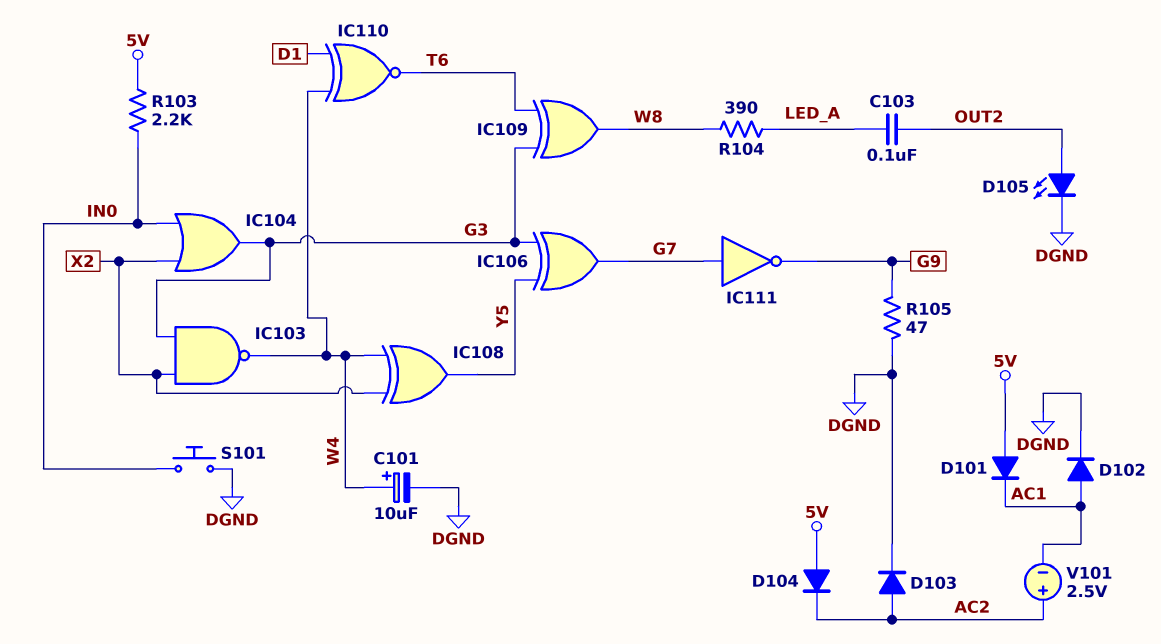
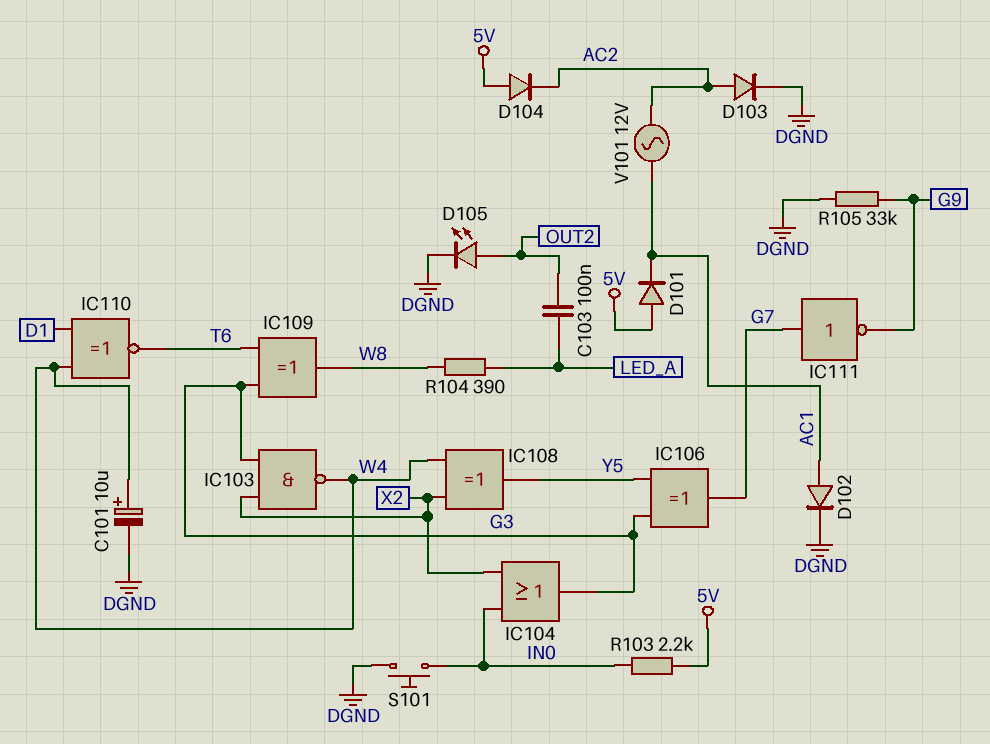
R105: 47 (DGND, G9) -> 33k (DGND, G9)
V101: 2.5V (plus AC2, minus AC1) -> AC 12V (AC1, AC2)

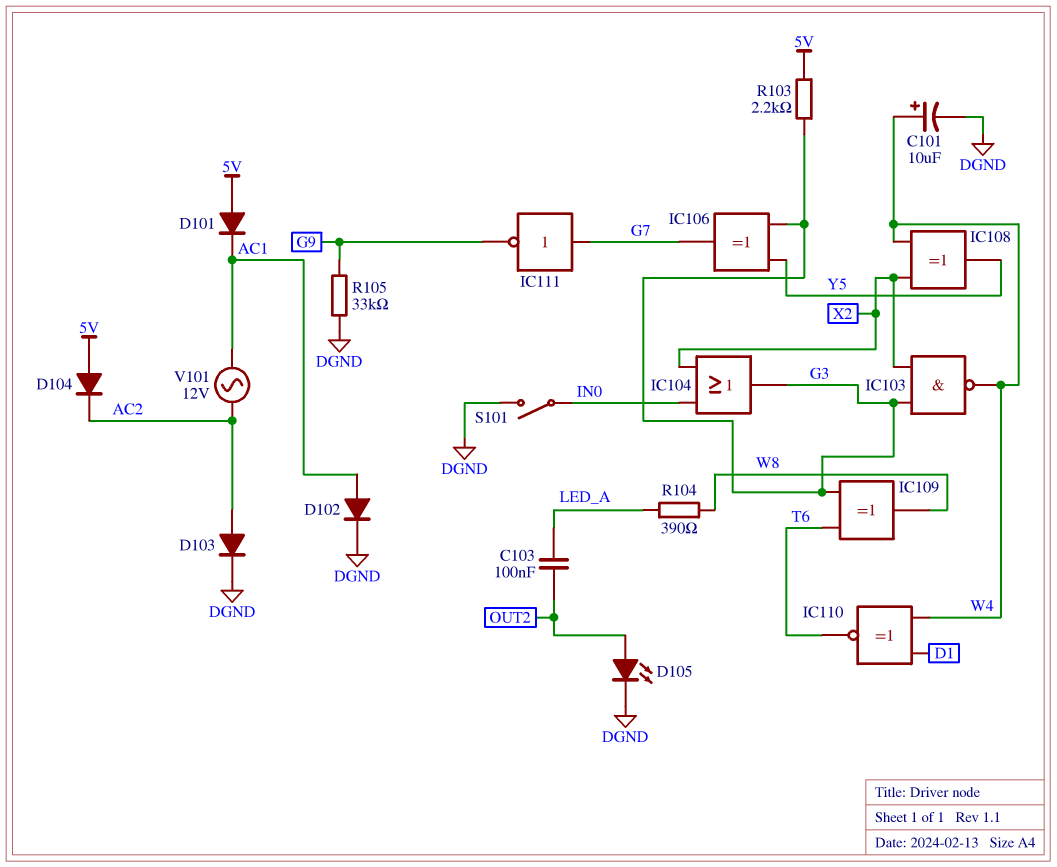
R103: 2.2k (5V, IN0) -> 2.2k (5V, G3)
S101: button (DGND, IN0) -> switch (DGND, IN0)

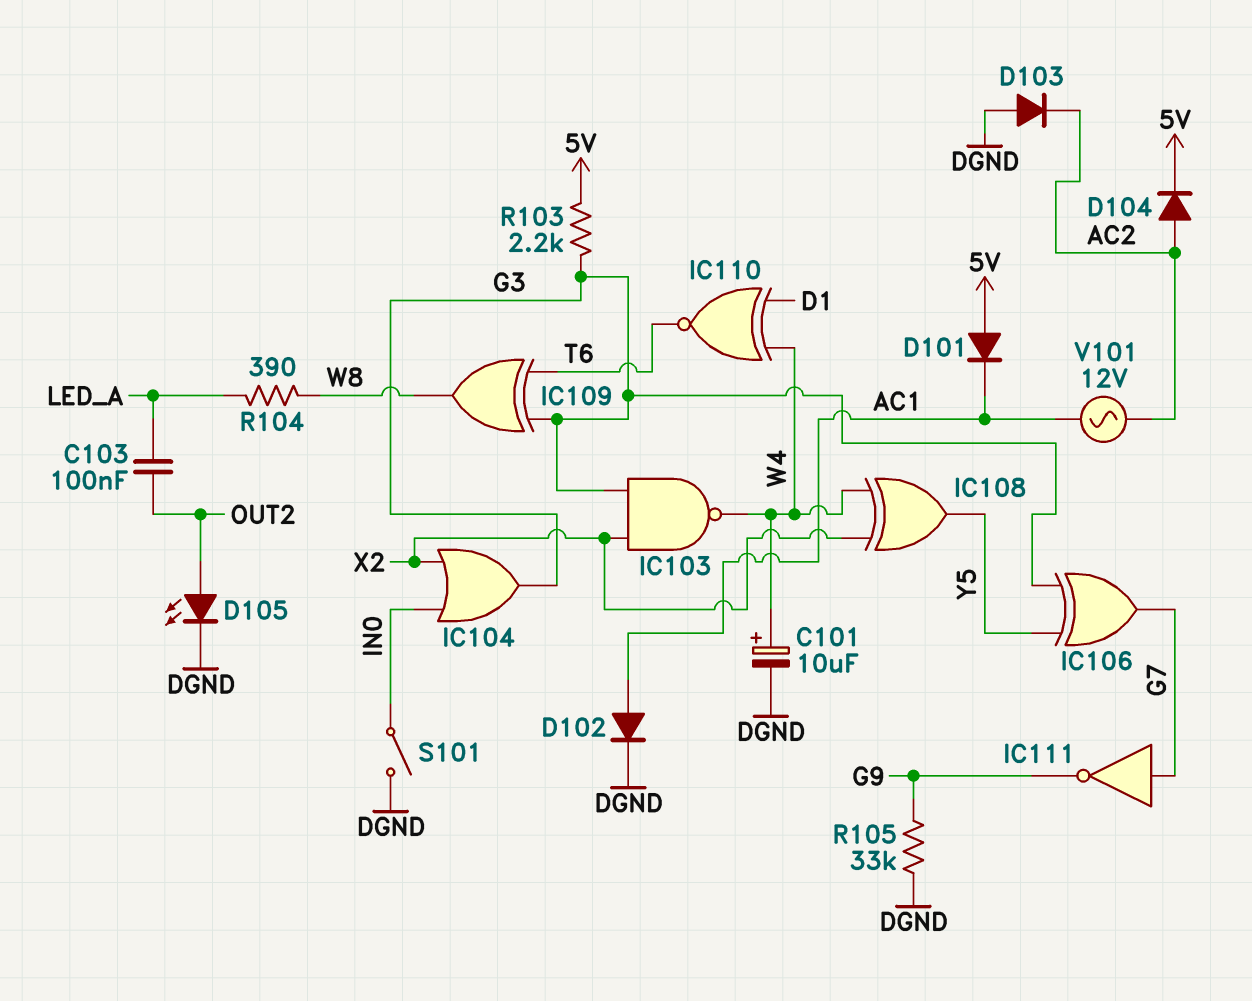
D103: diode (A AC2, K DGND) -> diode (A DGND, K AC2)
D104: diode (A 5V, K AC2) -> diode (A AC2, K 5V)

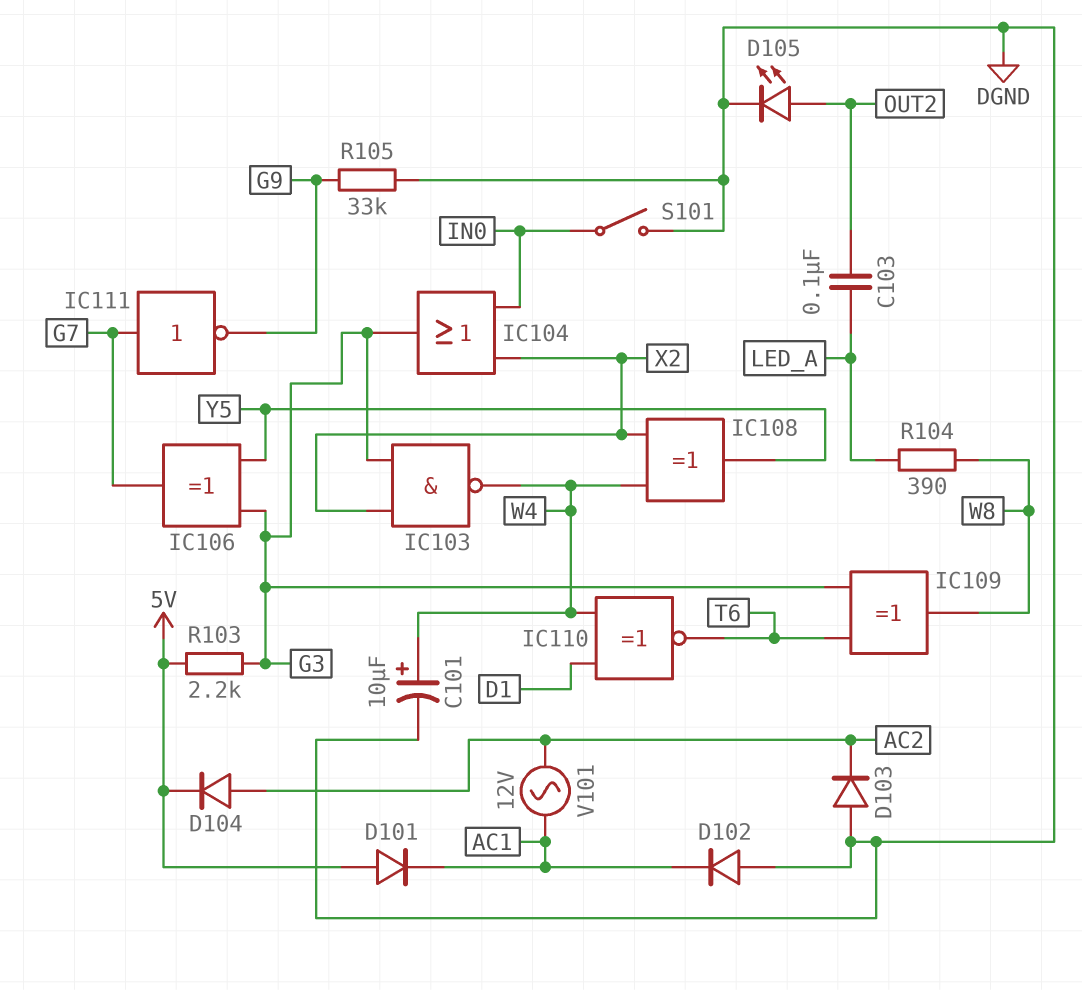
D102: diode (A AC1, K DGND) -> diode (A DGND, K AC1)

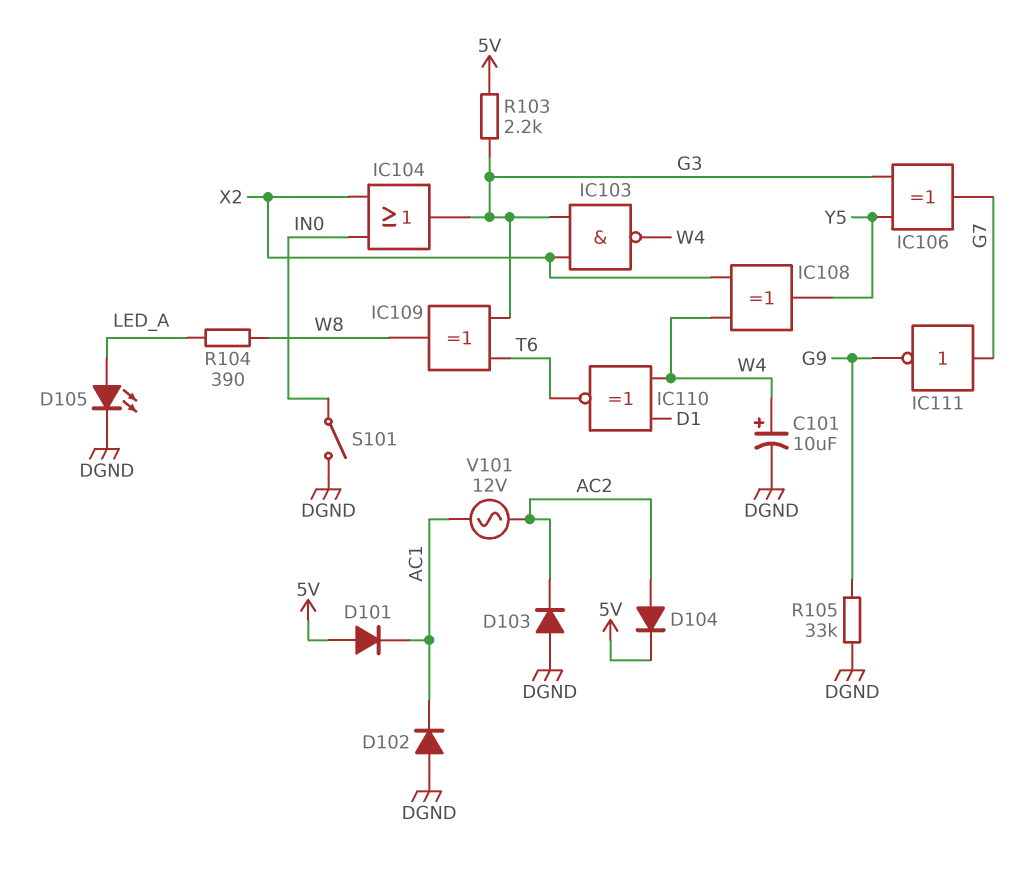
C103: 100nF (LED_A, OUT2) -> none
D105: LED (A OUT2, K DGND) -> LED (A LED_A, K DGND)

